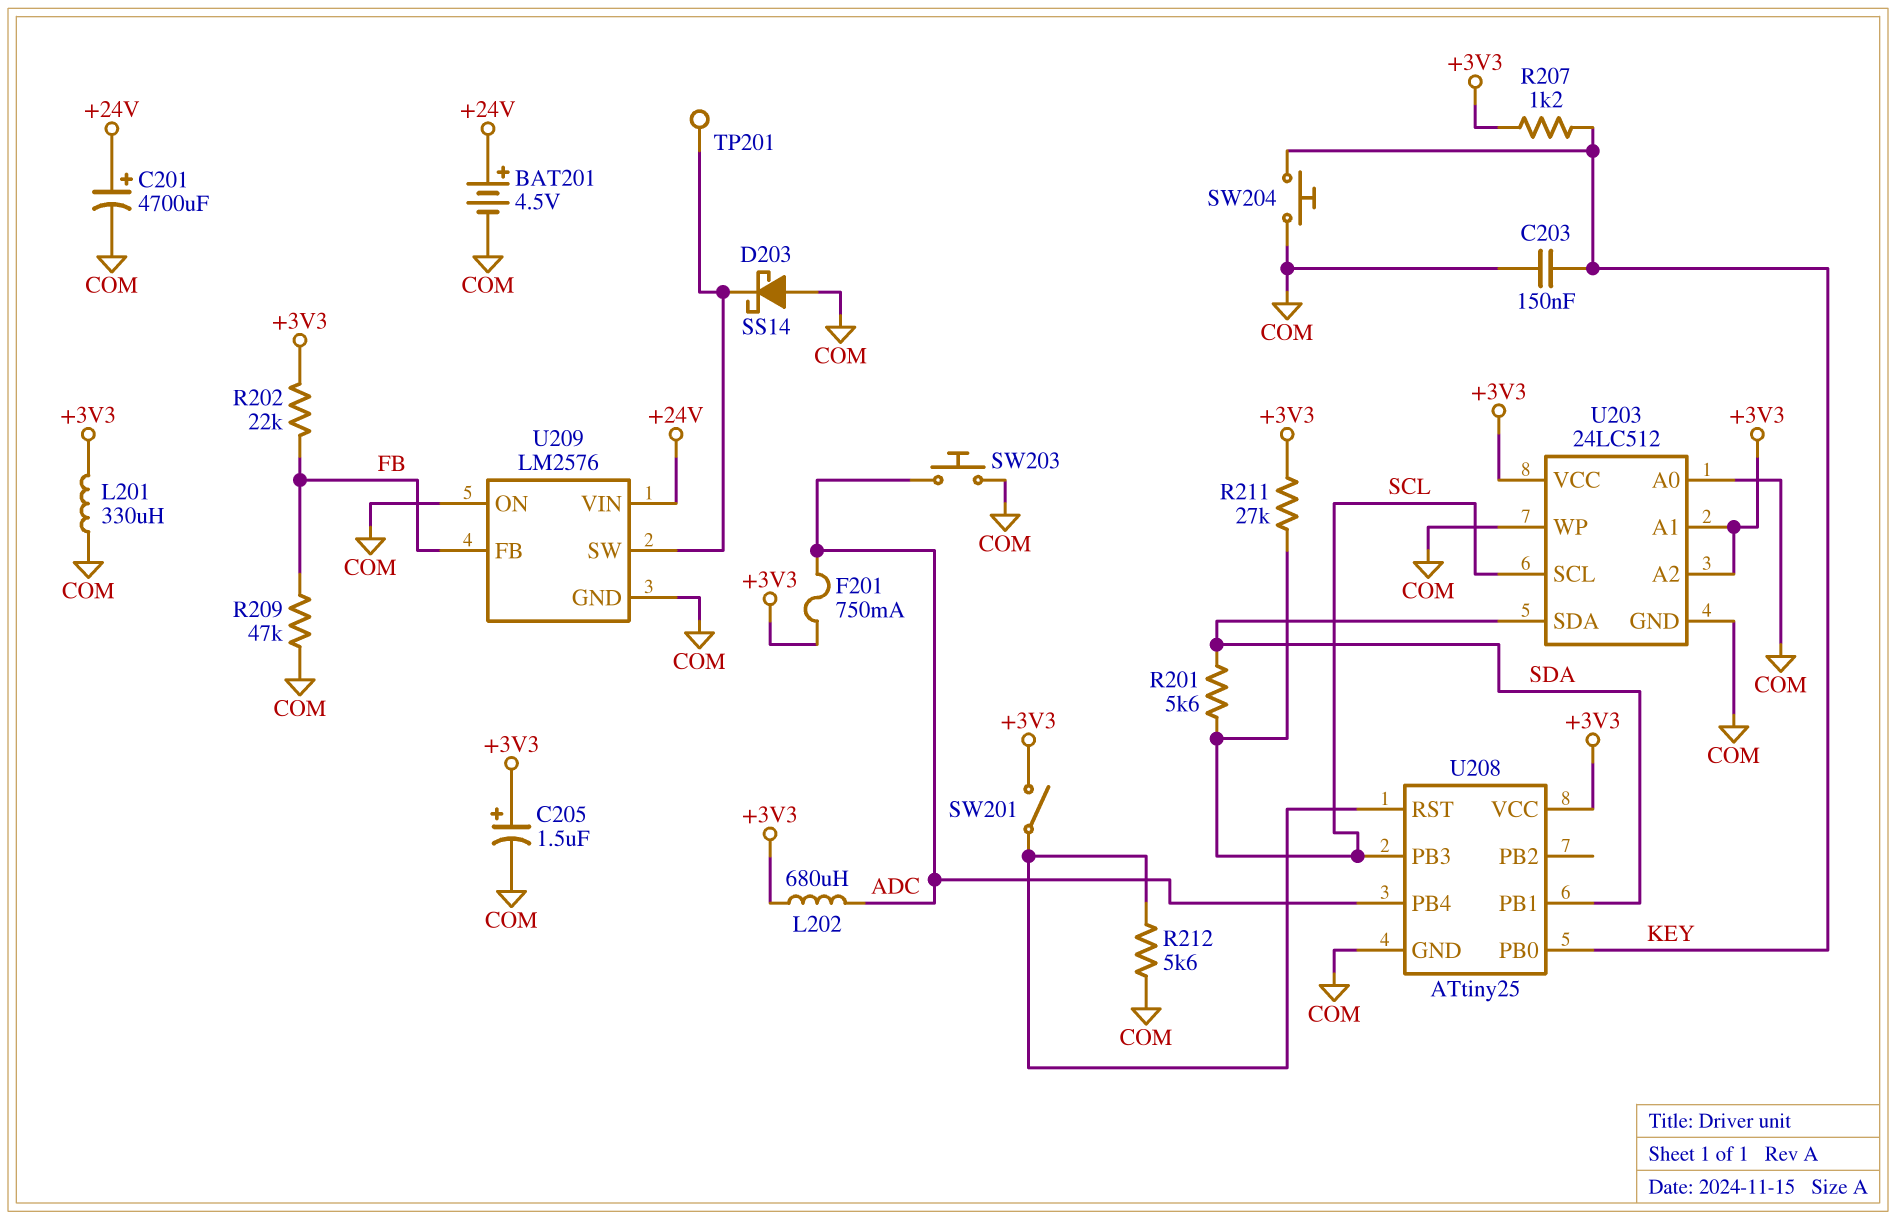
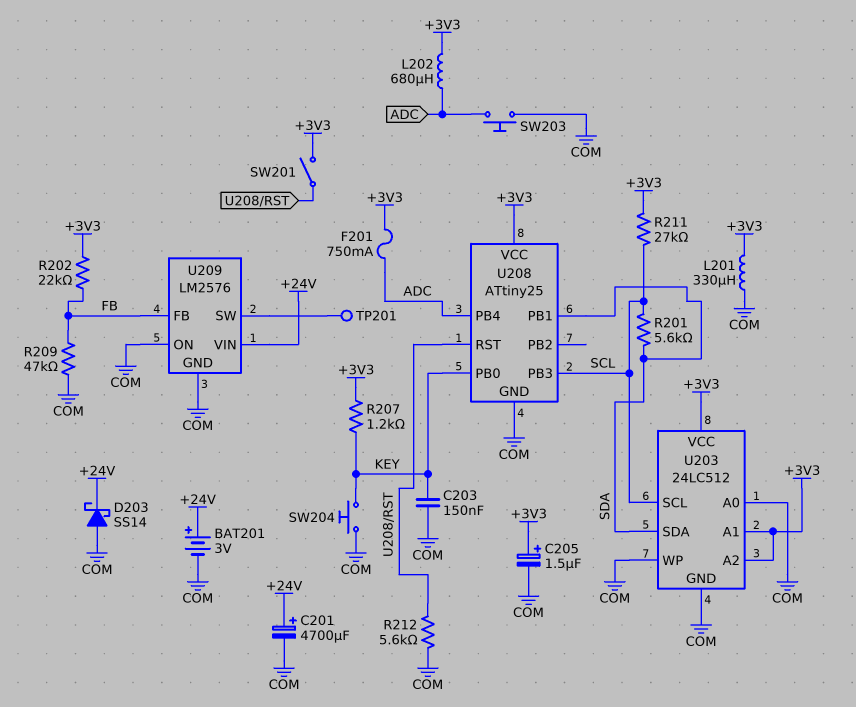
BAT201: 4.5V (plus +24V, minus COM) -> 3V (plus +24V, minus COM)
D203: schottky SS14 (A COM, K U209/SW) -> schottky SS14 (A COM, K +24V)

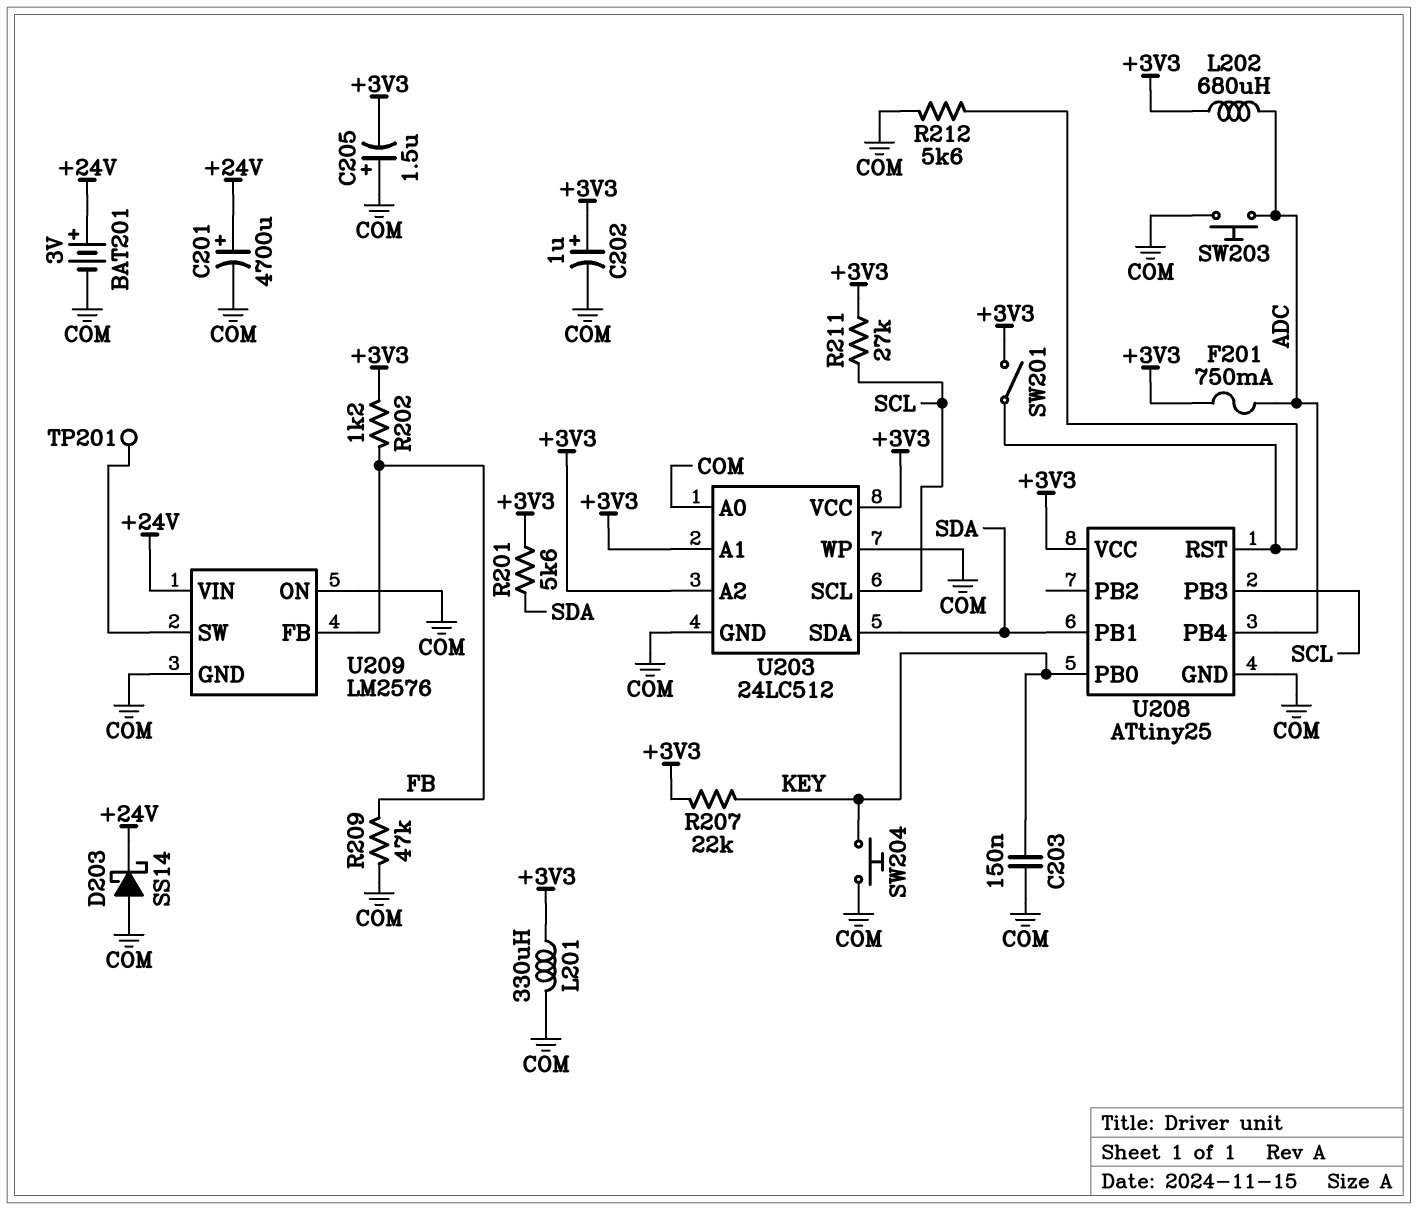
C202: none -> 1uF (plus +3V3, minus COM)
C205: 1.5uF (plus +3V3, minus COM) -> 1.5uF (plus COM, minus +3V3)
R201: 5.6k (SCL, SDA) -> 5.6k (+3V3, SDA)
R202: 22k (+3V3, FB) -> 1.2k (+3V3, FB)
R207: 1.2k (+3V3, KEY) -> 22k (+3V3, KEY)

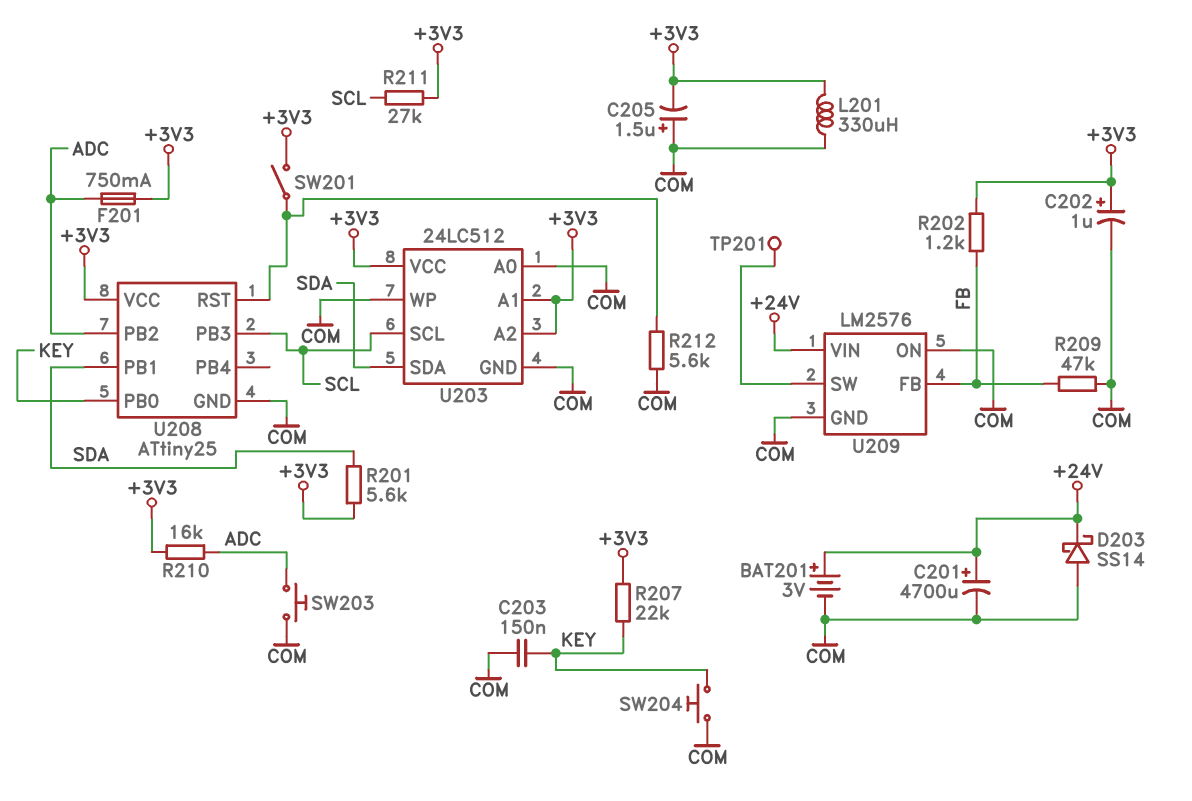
L202: 680uH (+3V3, ADC) -> none
R210: none -> 16k (+3V3, ADC)
U208 pin PB2: none -> ADC
U208 pin PB4: ADC -> none

